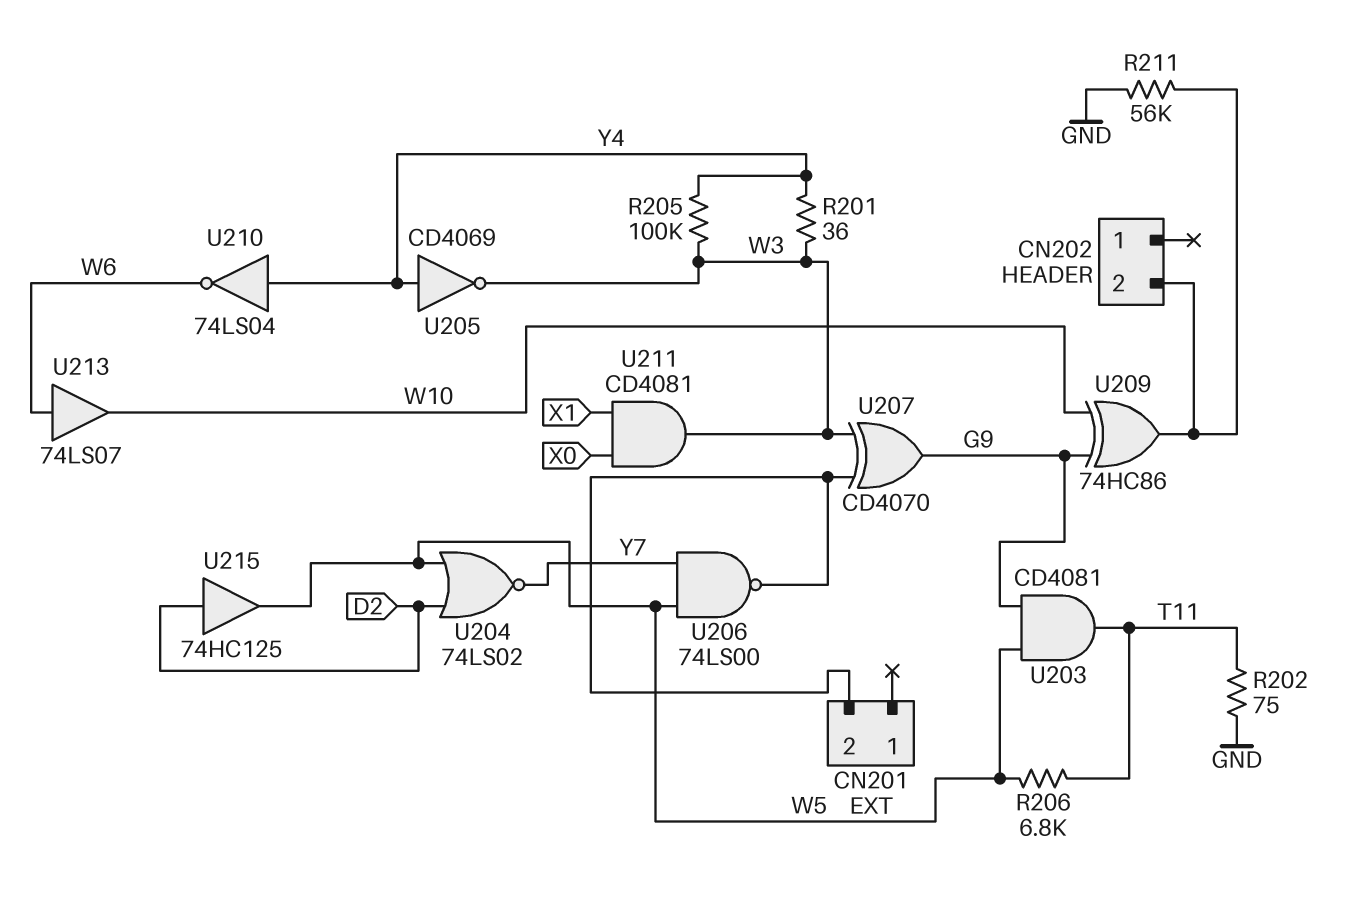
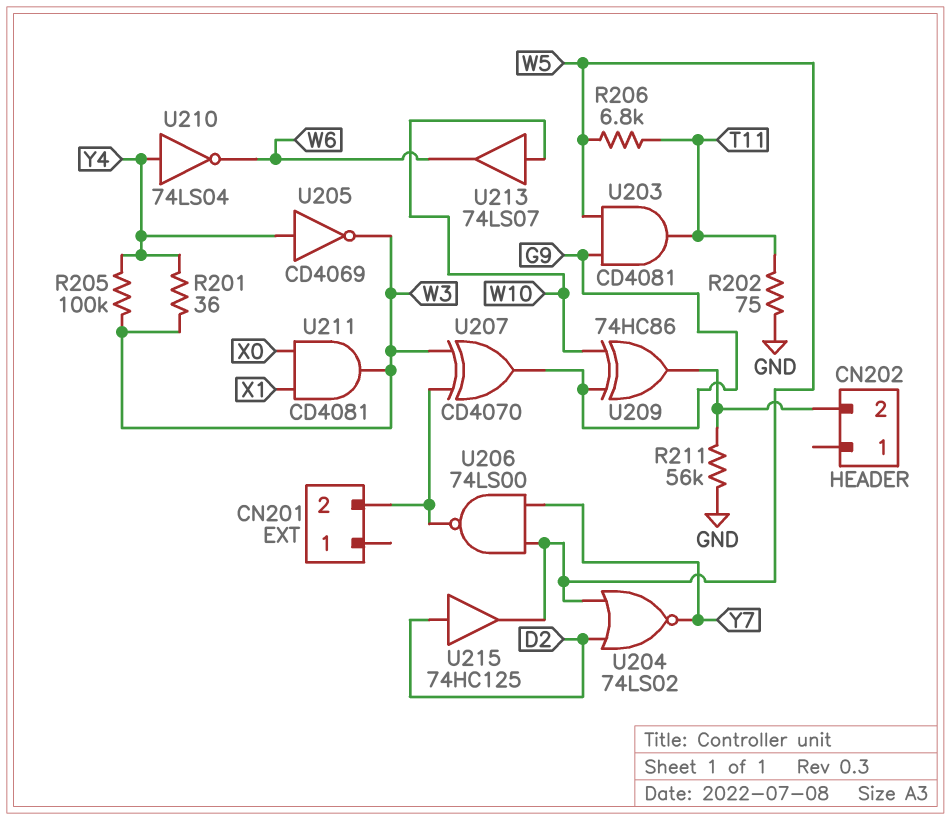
U213: buffer 74LS07 (in W6, out W10) -> buffer 74LS07 (in W10, out W6)

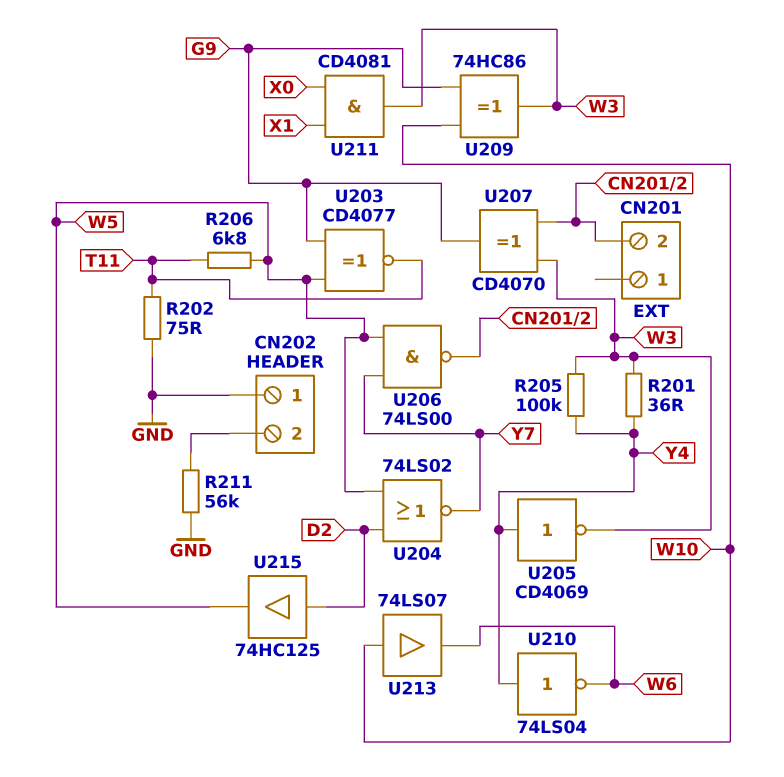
CN202 pin 1: none -> GND
U203: AND CD4081 (in G9, in W5, out T11) -> XNOR CD4077 (in G9, in W5, out T11)
U209: XOR 74HC86 (in G9, in W10, out CN202/2) -> XOR 74HC86 (in G9, in W10, out W3)

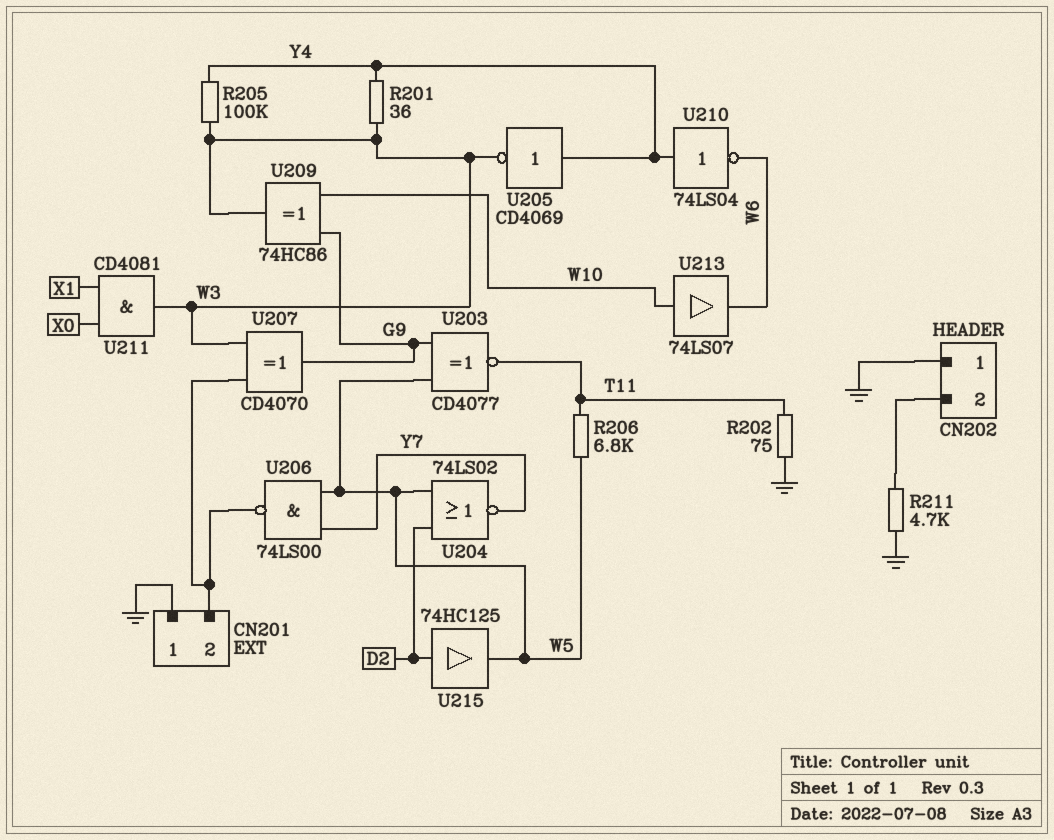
CN201 pin 1: none -> GND
R211: 56k (CN202/2, GND) -> 4.7k (CN202/2, GND)

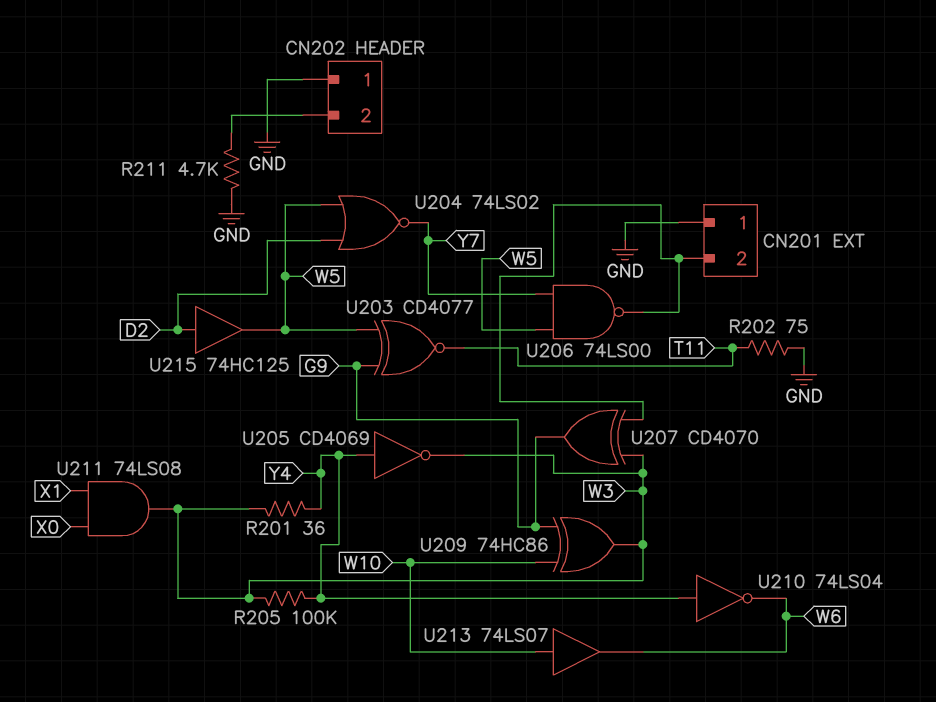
R206: 6.8k (T11, W5) -> none
U211: AND CD4081 (in X0, in X1, out W3) -> AND 74LS08 (in X0, in X1, out W3)

